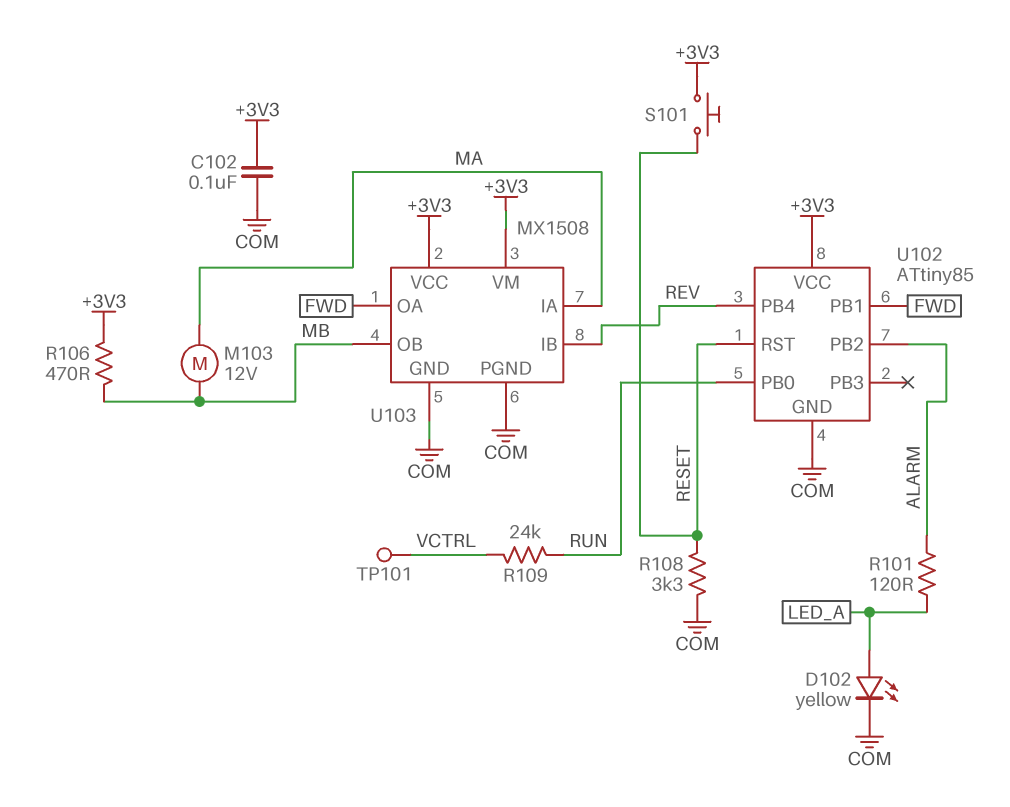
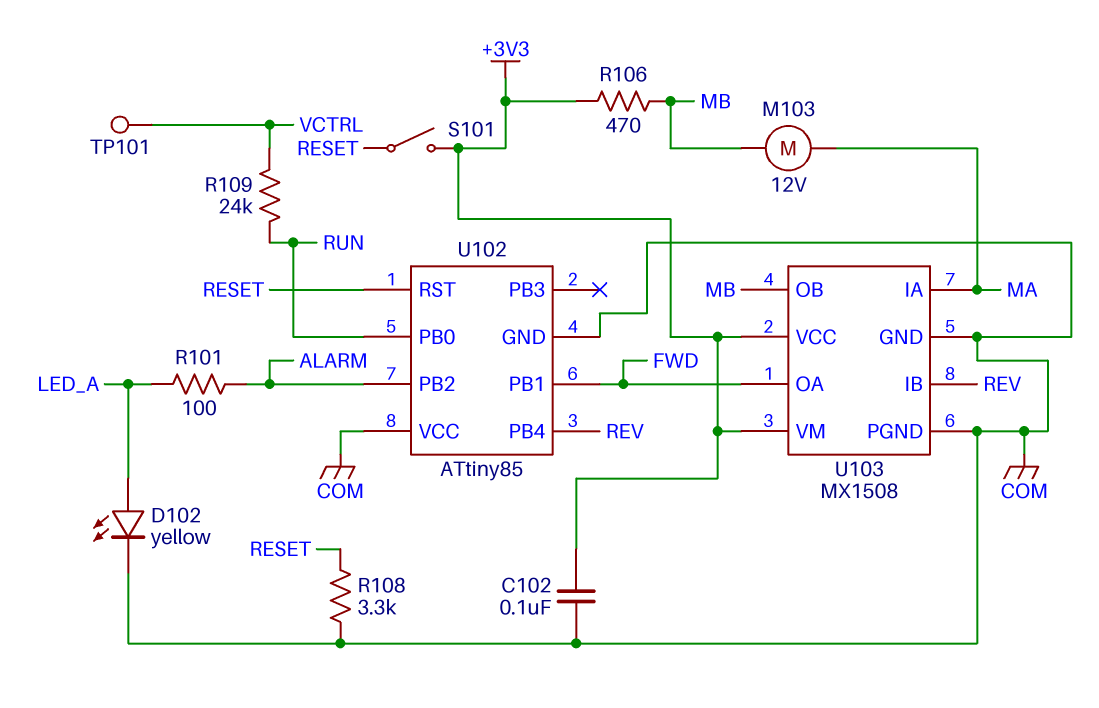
R101: 120 (ALARM, LED_A) -> 100 (ALARM, LED_A)
S101: button (+3V3, RESET) -> switch (+3V3, RESET)
U102 pin VCC: +3V3 -> COM

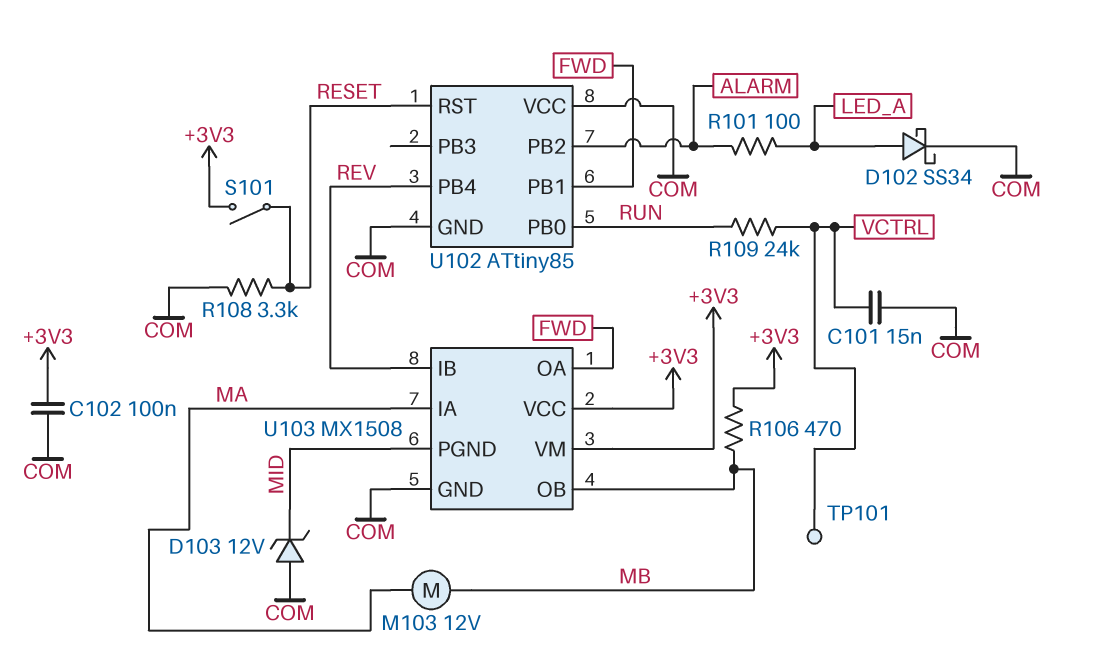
C101: none -> 15nF (COM, VCTRL)
D102: LED yellow (A LED_A, K COM) -> schottky SS34 (A LED_A, K COM)
D103: none -> zener 12V (A COM, K MID)
U103 pin PGND: COM -> MID

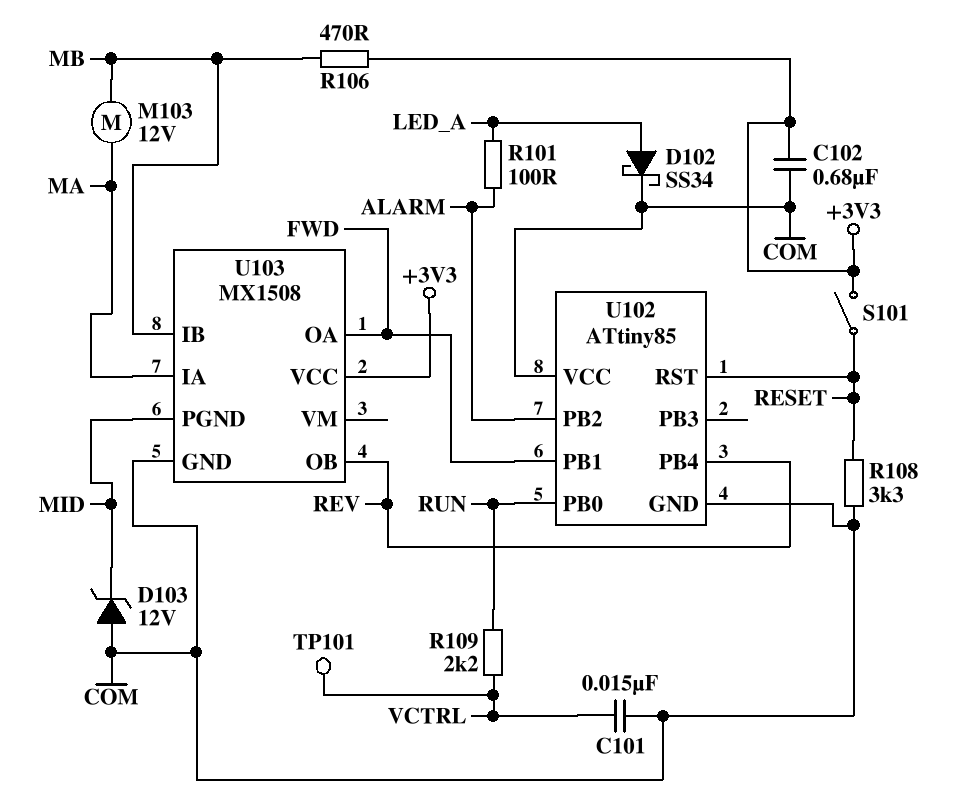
C102: 100nF (+3V3, COM) -> 680nF (+3V3, COM)
R109: 24k (RUN, VCTRL) -> 2.2k (RUN, VCTRL)
U103 pin IB: REV -> MB
U103 pin OB: MB -> REV
U103 pin VM: +3V3 -> none

